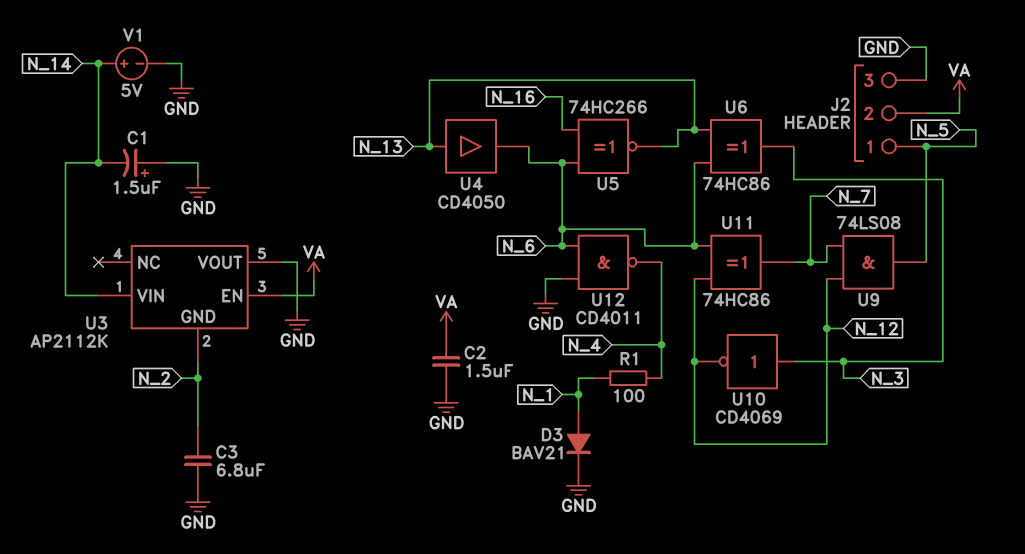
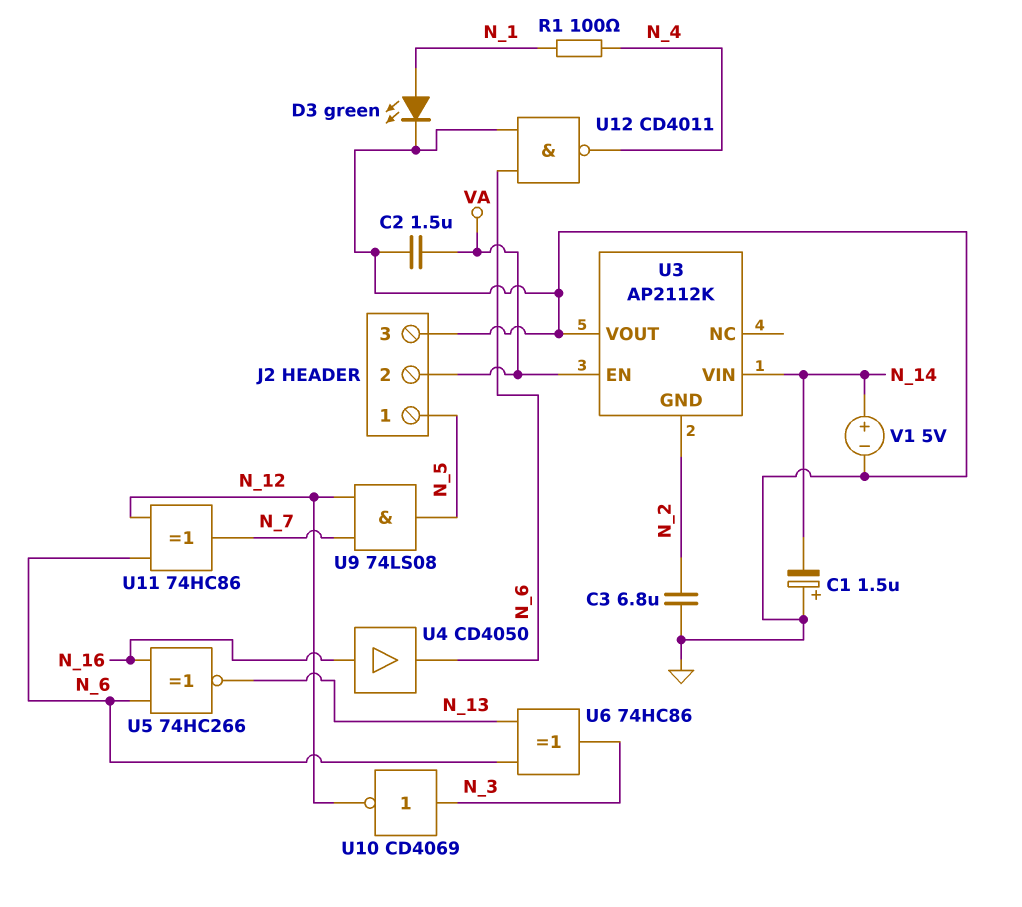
D3: diode BAV21 (A N_1, K GND) -> LED green (A N_1, K GND)
U4: buffer CD4050 (in N_13, out N_6) -> buffer CD4050 (in N_16, out N_6)

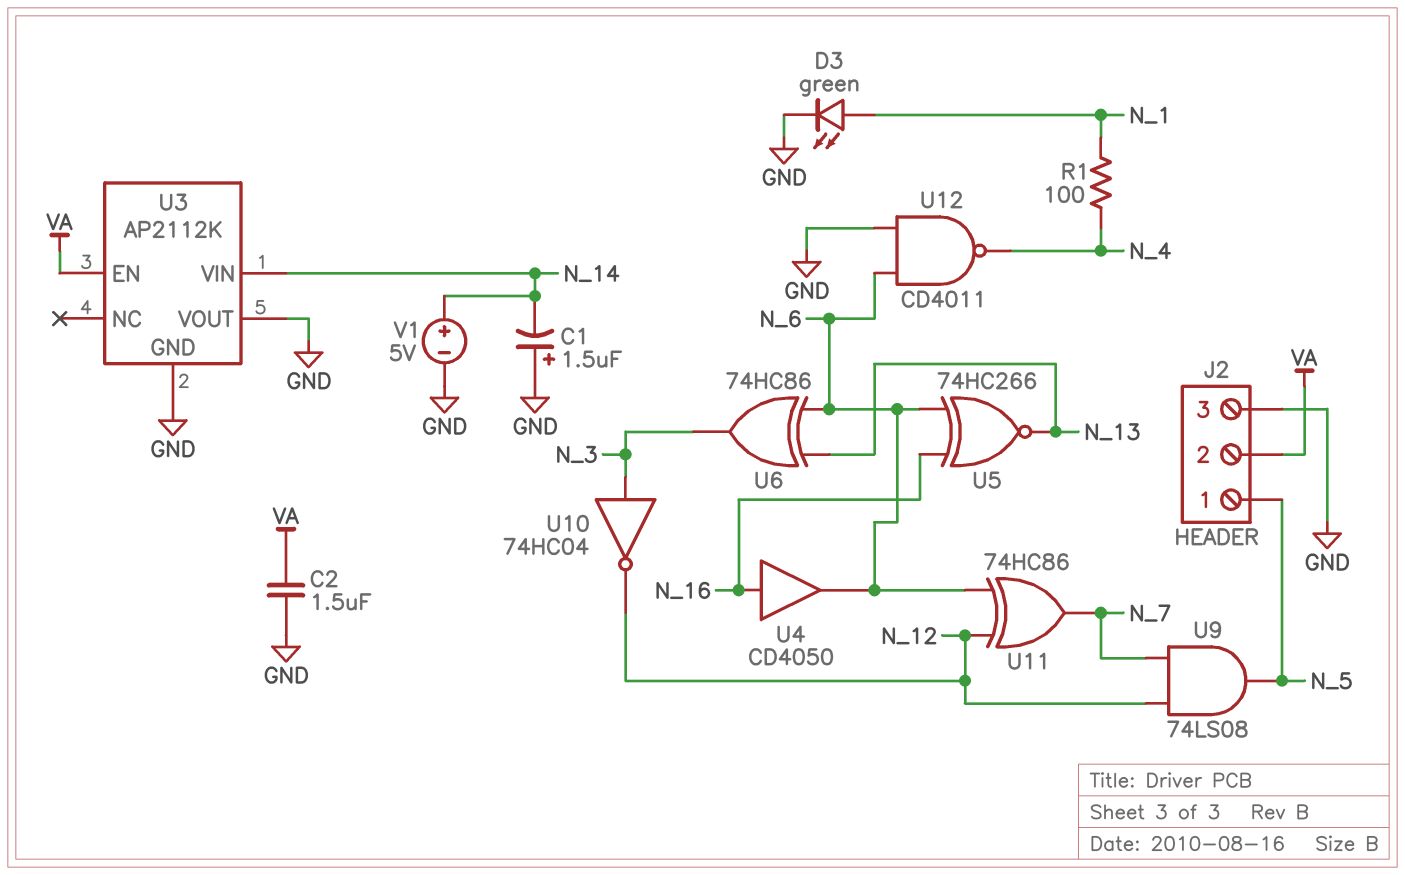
C3: 6.8uF (GND, N_2) -> none
U3 pin GND: N_2 -> GND
U10: NOT CD4069 (in N_3, out N_12) -> NOT 74HC04 (in N_3, out N_12)

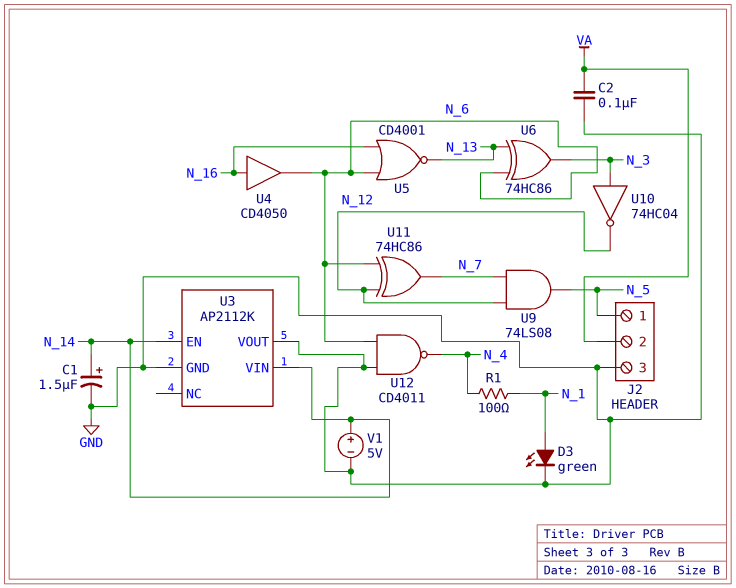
C1: 1.5uF (plus GND, minus N_14) -> 1.5uF (plus N_14, minus GND)
C2: 1.5uF (GND, VA) -> 100nF (GND, VA)
U3 pin EN: VA -> N_14
U5: XNOR 74HC266 (in N_6, in N_16, out N_13) -> NOR CD4001 (in N_6, in N_16, out N_13)

